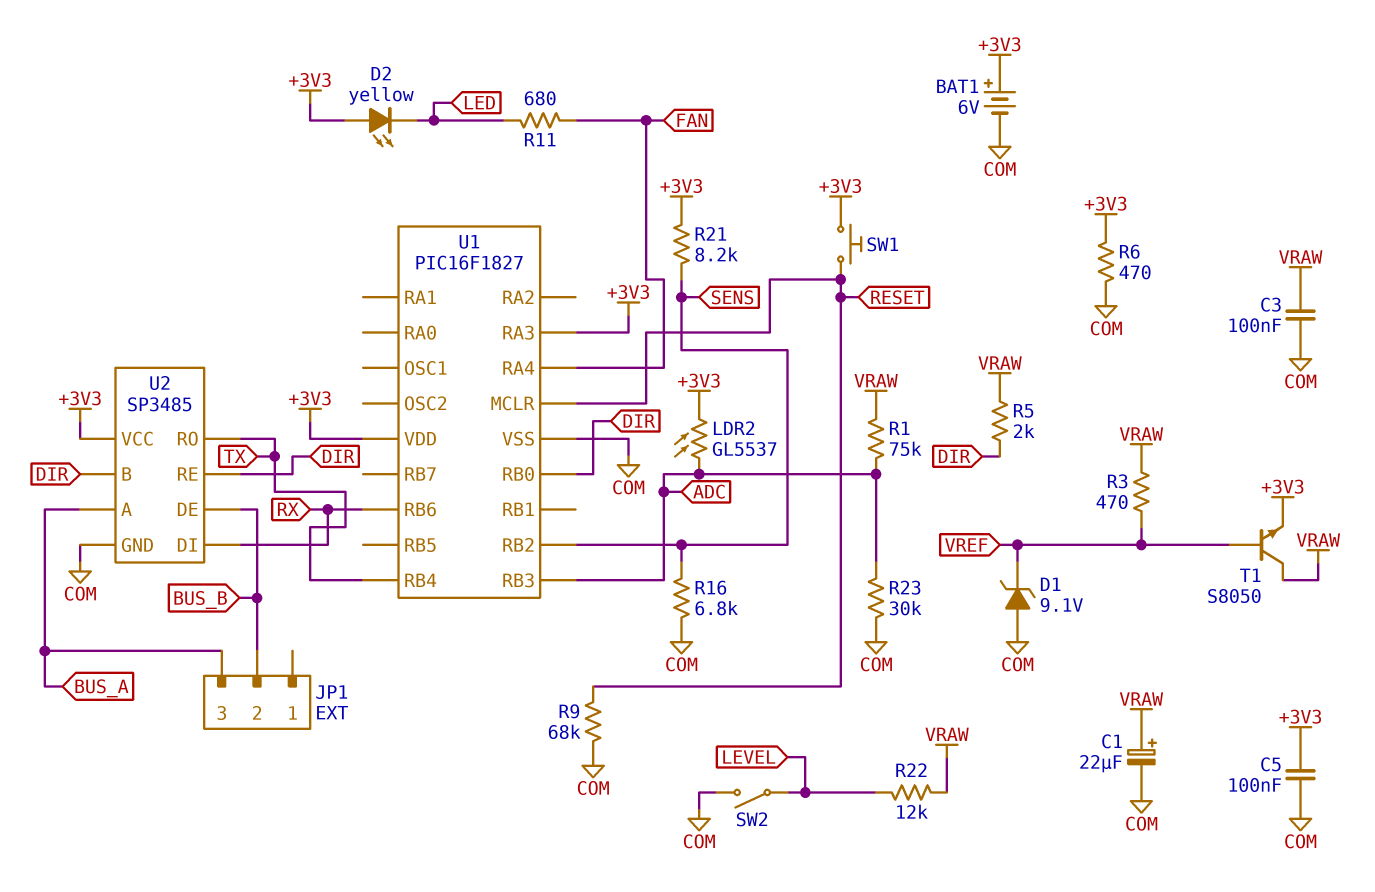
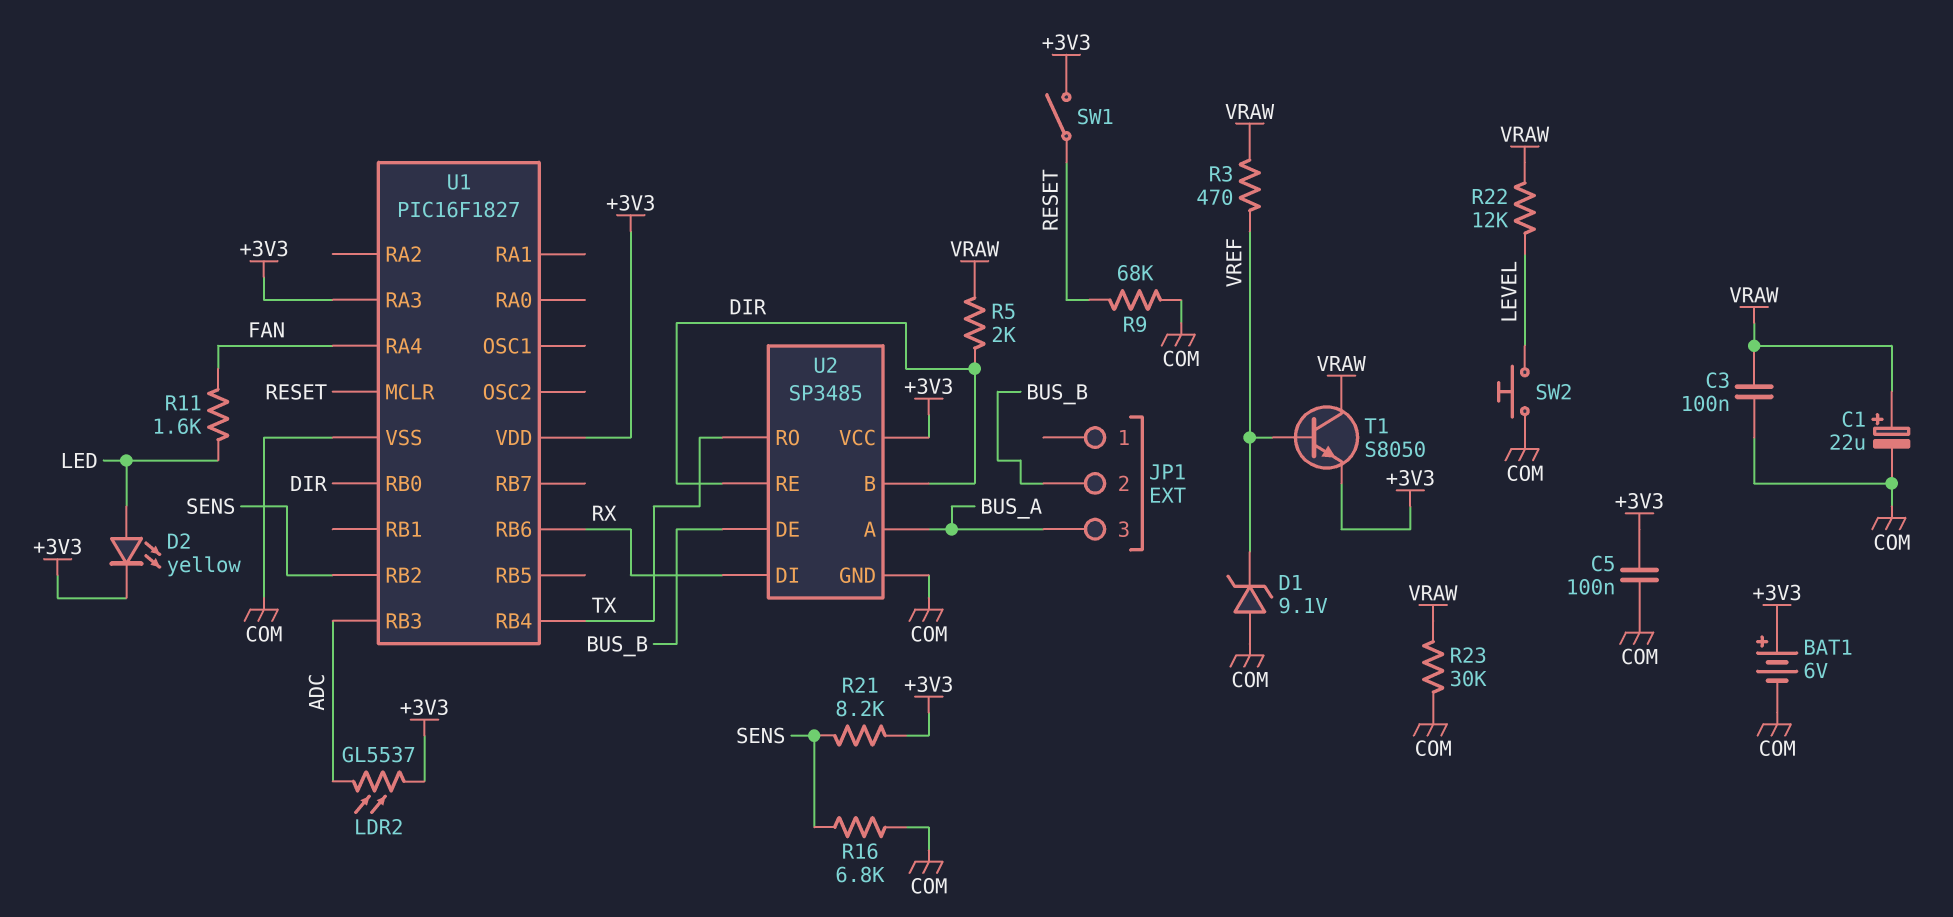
D2: LED yellow (A +3V3, K LED) -> LED yellow (A LED, K +3V3)
R1: 75k (ADC, VRAW) -> none
R6: 470 (+3V3, COM) -> none
R11: 680 (FAN, LED) -> 1.6k (FAN, LED)
R23: 30k (ADC, COM) -> 30k (COM, VRAW)
SW1: button (+3V3, RESET) -> switch (+3V3, RESET)
SW2: switch (COM, LEVEL) -> button (COM, LEVEL)

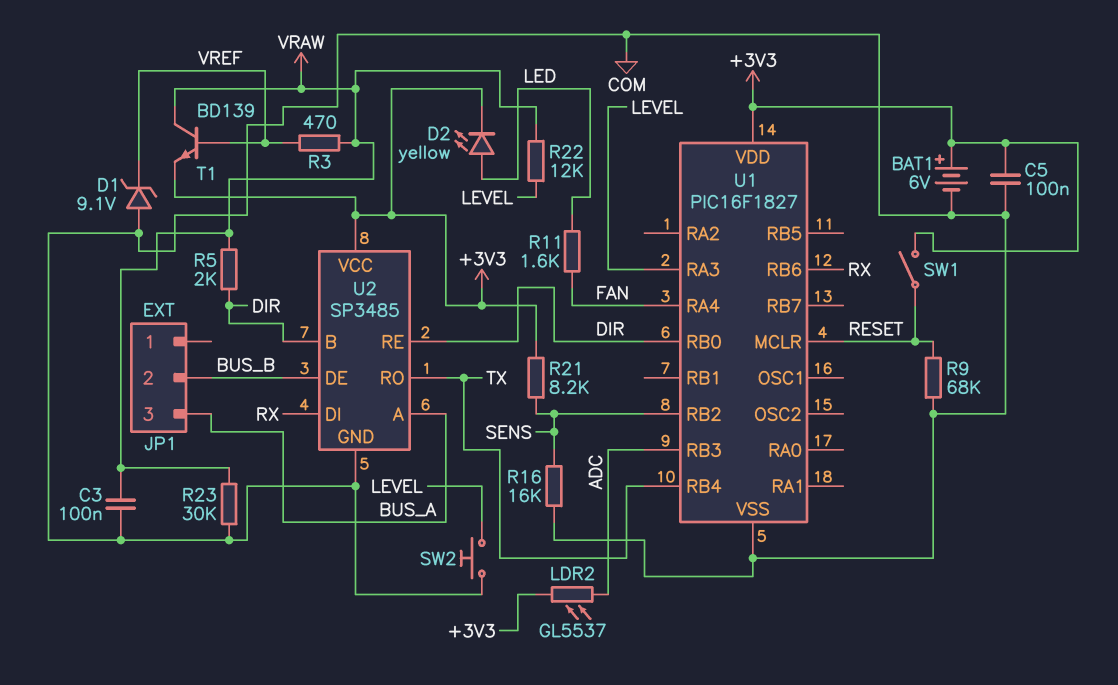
C1: 22uF (plus VRAW, minus COM) -> none
R16: 6.8k (COM, SENS) -> 16k (COM, SENS)
T1: NPN S8050 (B VREF, C VRAW, E +3V3) -> NPN BD139 (B VREF, C VRAW, E +3V3)
U1 pin RA3: +3V3 -> LEVEL

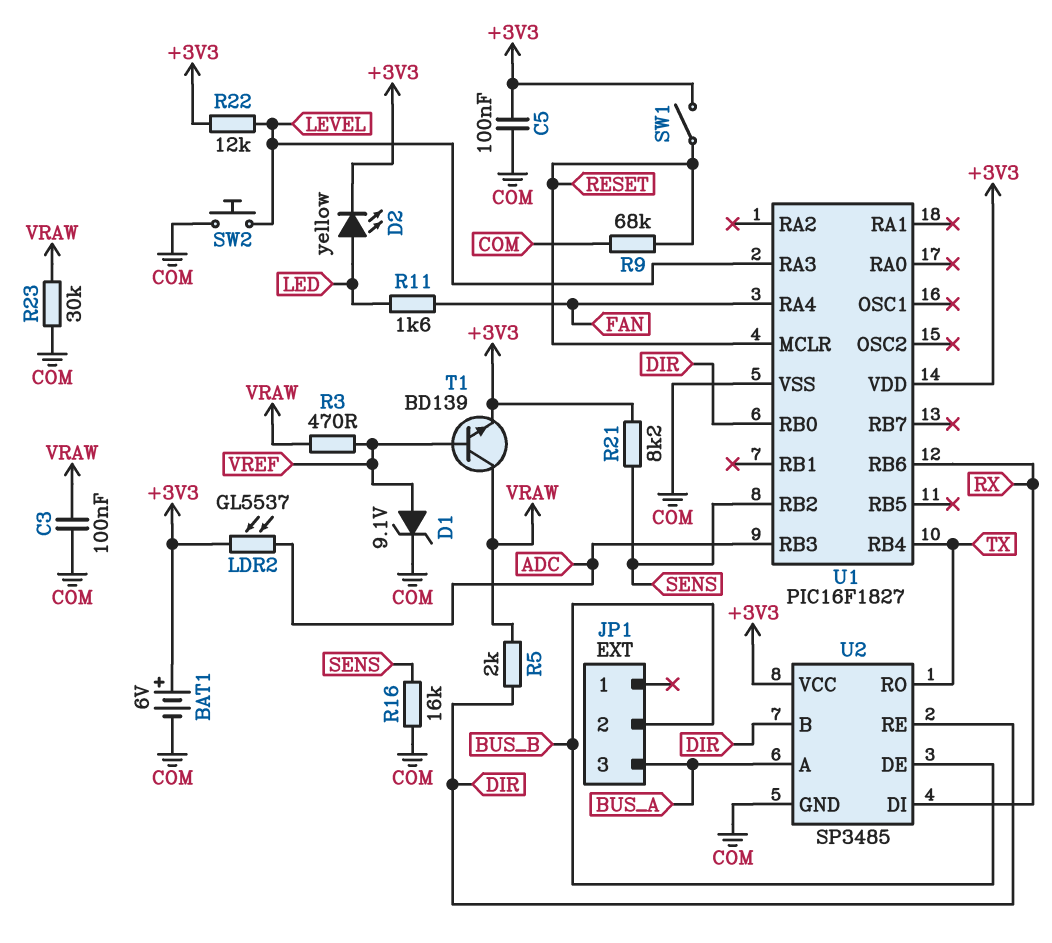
D1: zener 9.1V (A COM, K VREF) -> zener 9.1V (A VREF, K COM)
R22: 12k (LEVEL, VRAW) -> 12k (+3V3, LEVEL)

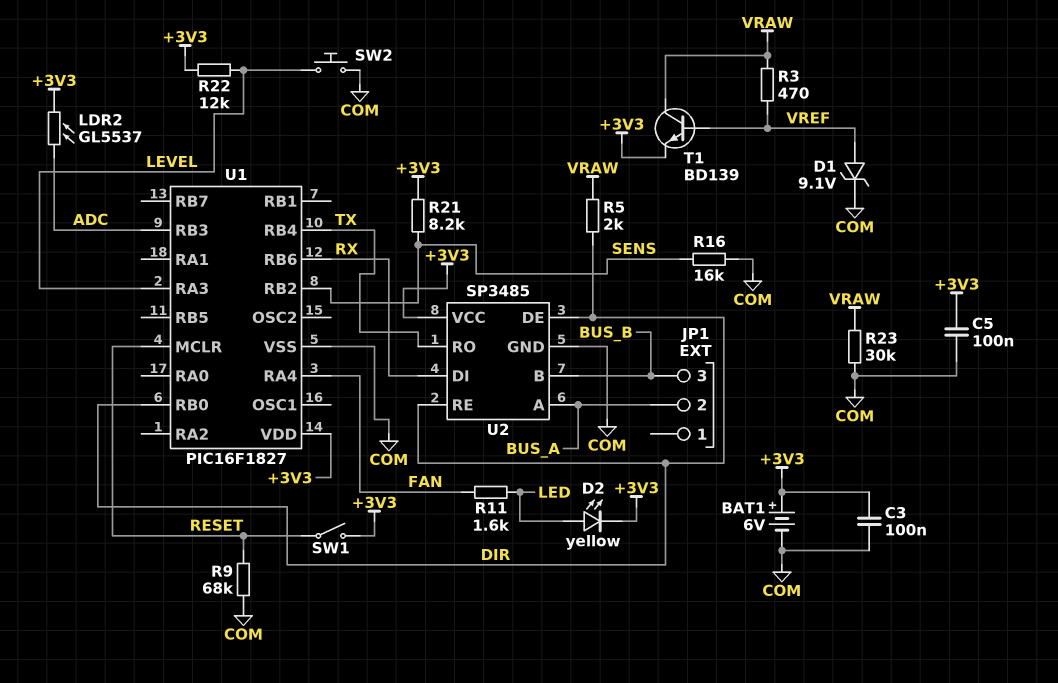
C3: 100nF (COM, VRAW) -> 100nF (+3V3, COM)
JP1 pin 2: BUS_B -> BUS_A
JP1 pin 3: BUS_A -> BUS_B
U2 pin B: DIR -> BUS_B
U2 pin DE: BUS_B -> DIR

